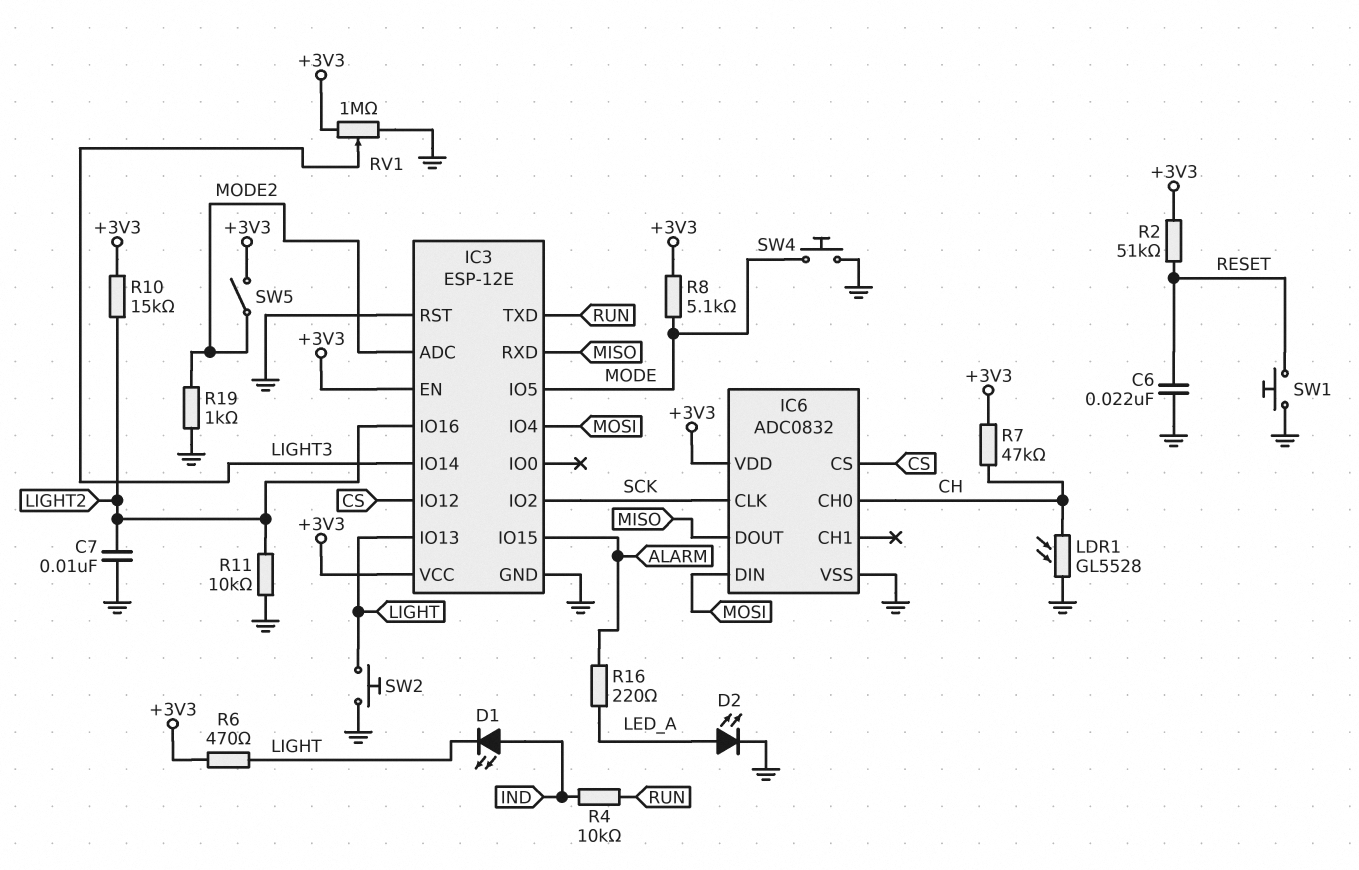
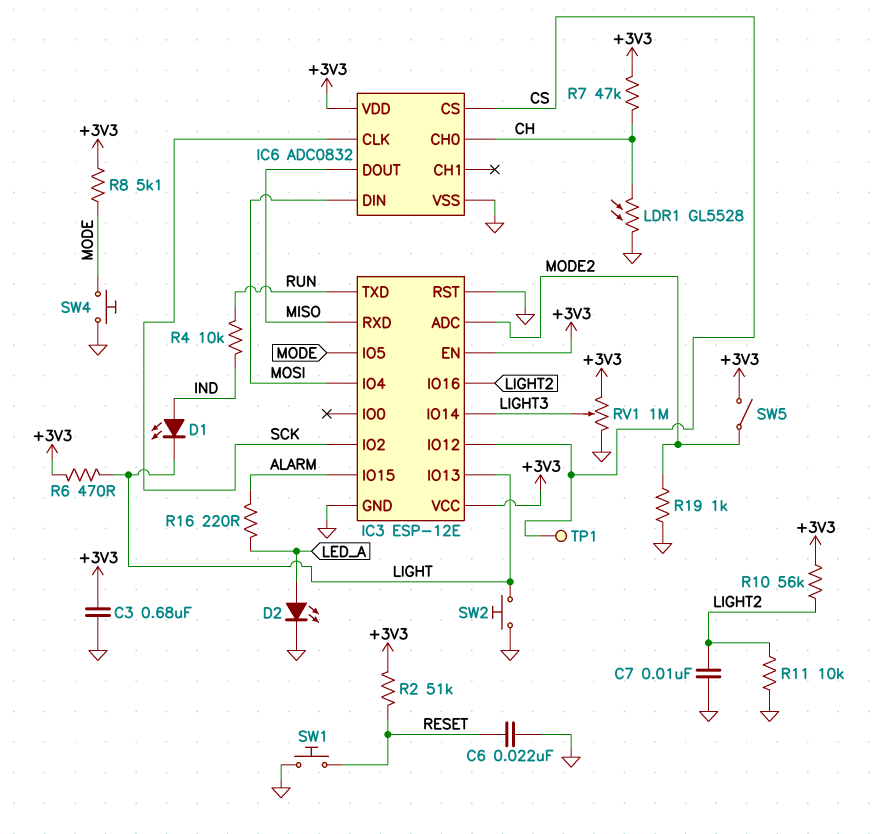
C3: none -> 680nF (+3V3, GND)
R10: 15k (+3V3, LIGHT2) -> 56k (+3V3, LIGHT2)
TP1: none -> test point (CS)

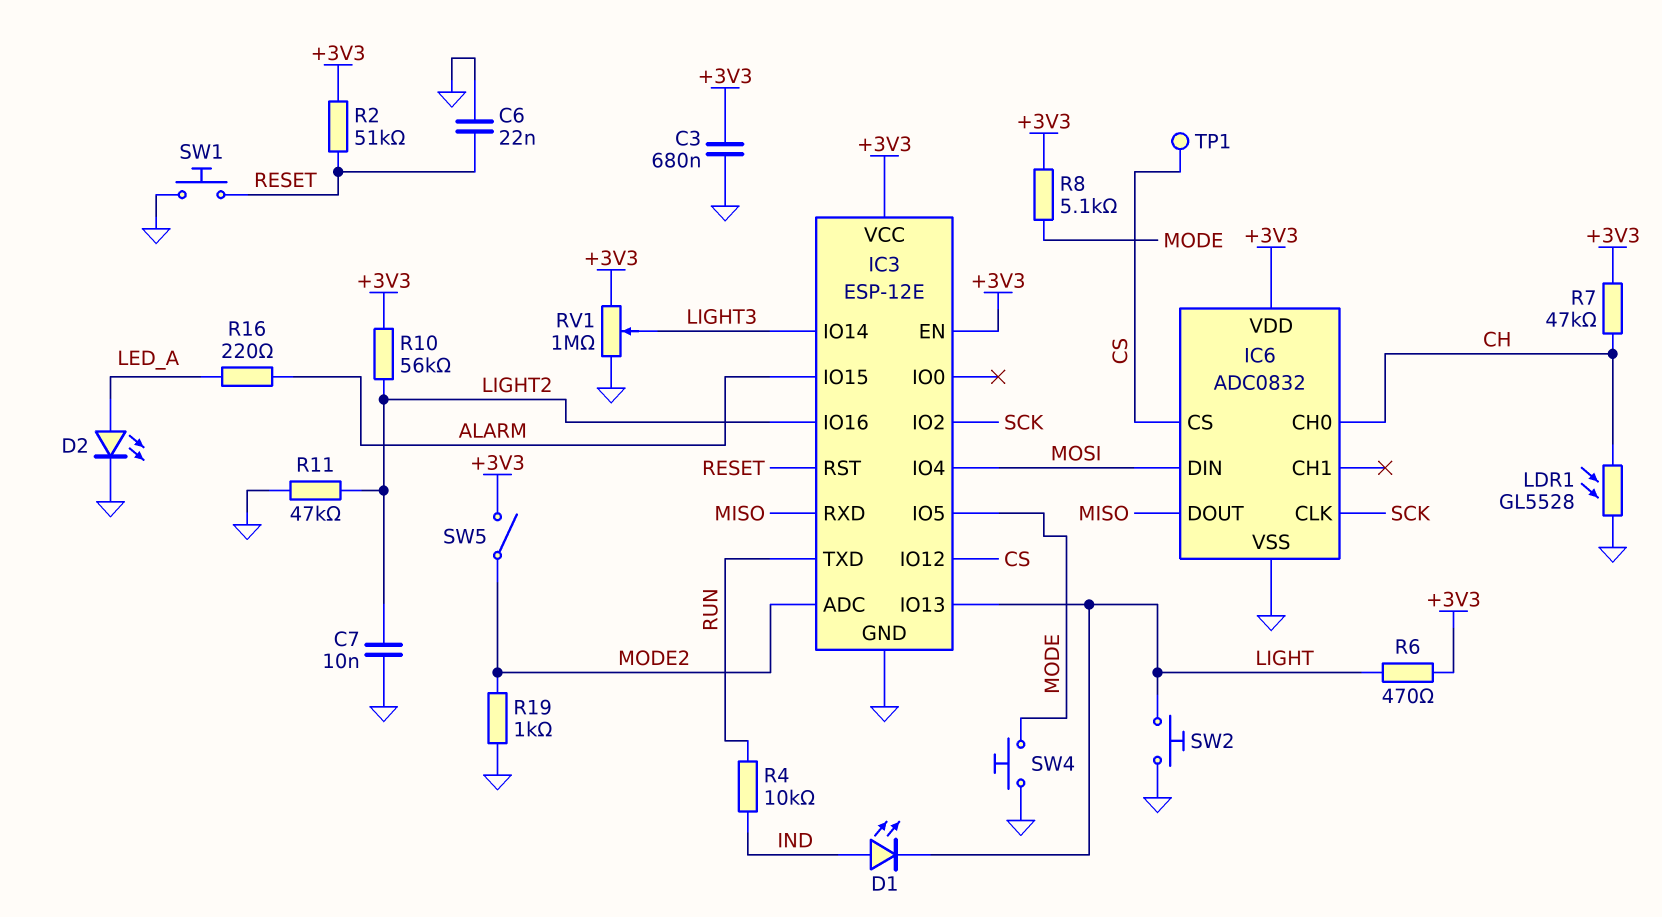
IC3 pin RST: GND -> RESET
R11: 10k (GND, LIGHT2) -> 47k (GND, LIGHT2)

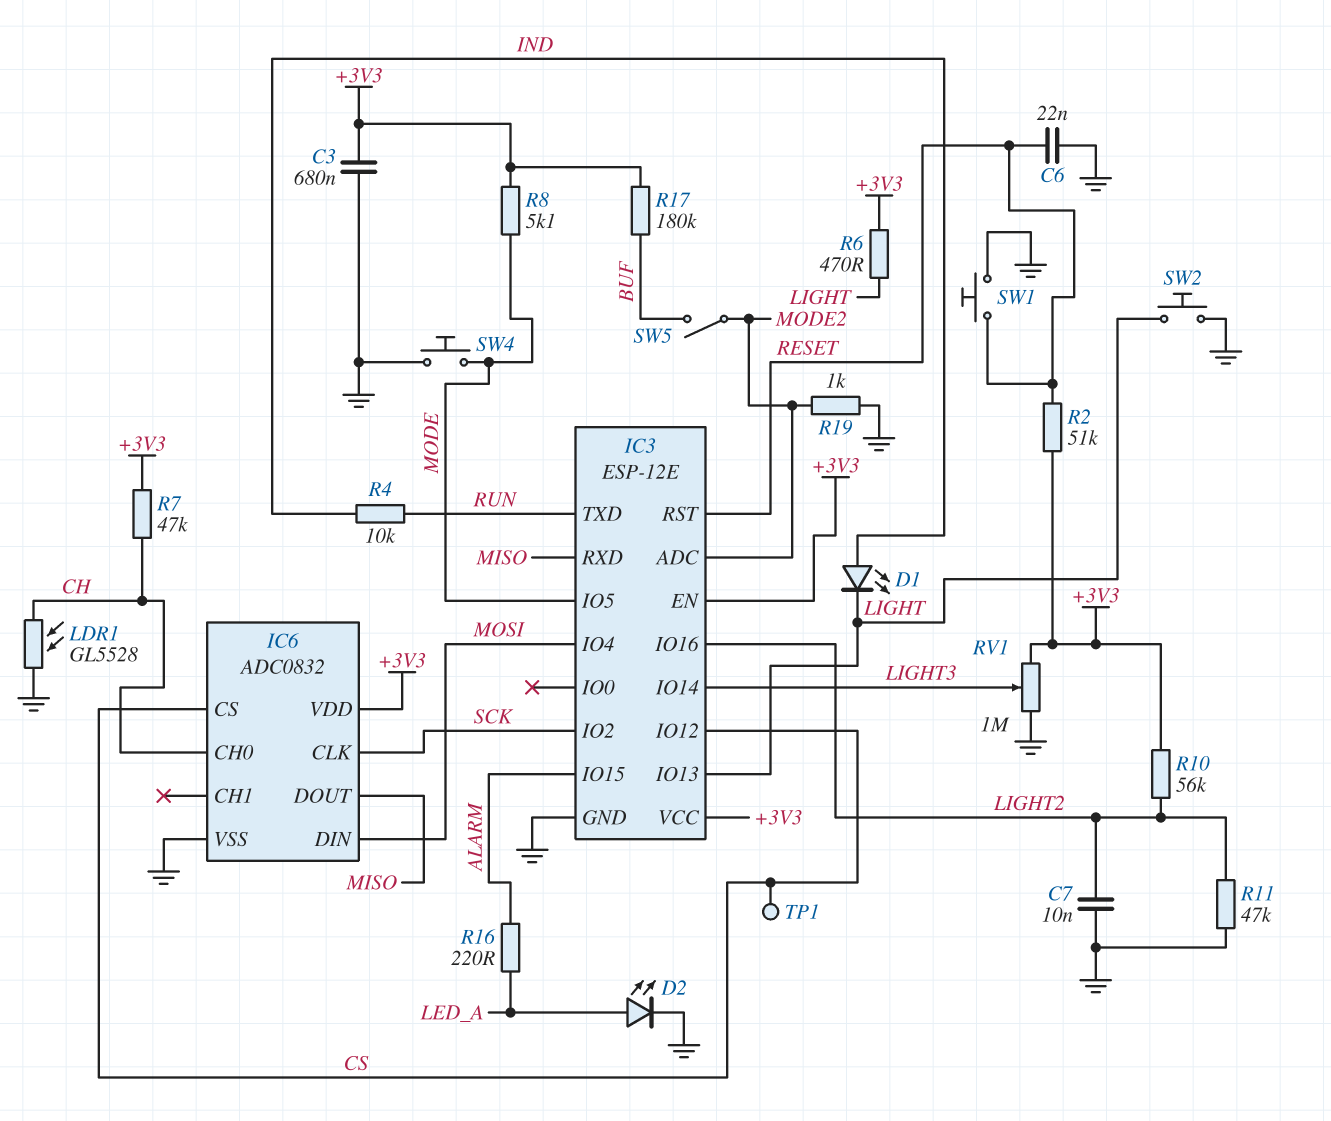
R17: none -> 180k (+3V3, BUF)
SW5: switch (+3V3, MODE2) -> switch (BUF, MODE2)

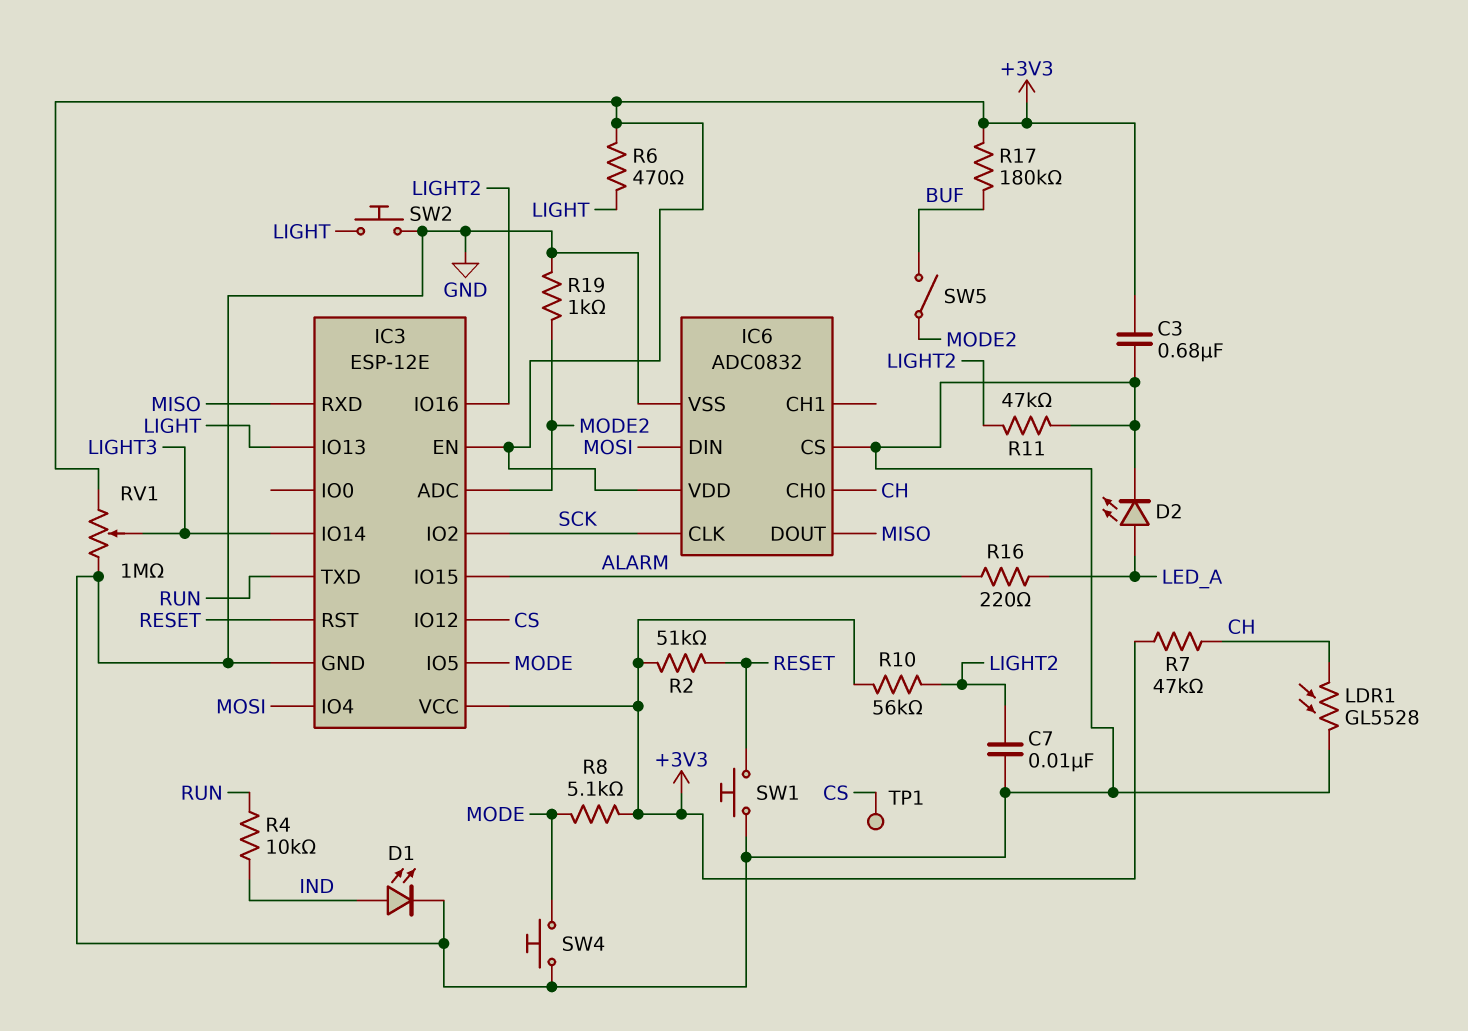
C6: 22nF (GND, RESET) -> none
D1: LED (A IND, K LIGHT) -> LED (A IND, K GND)
IC6 pin CS: CS -> GND

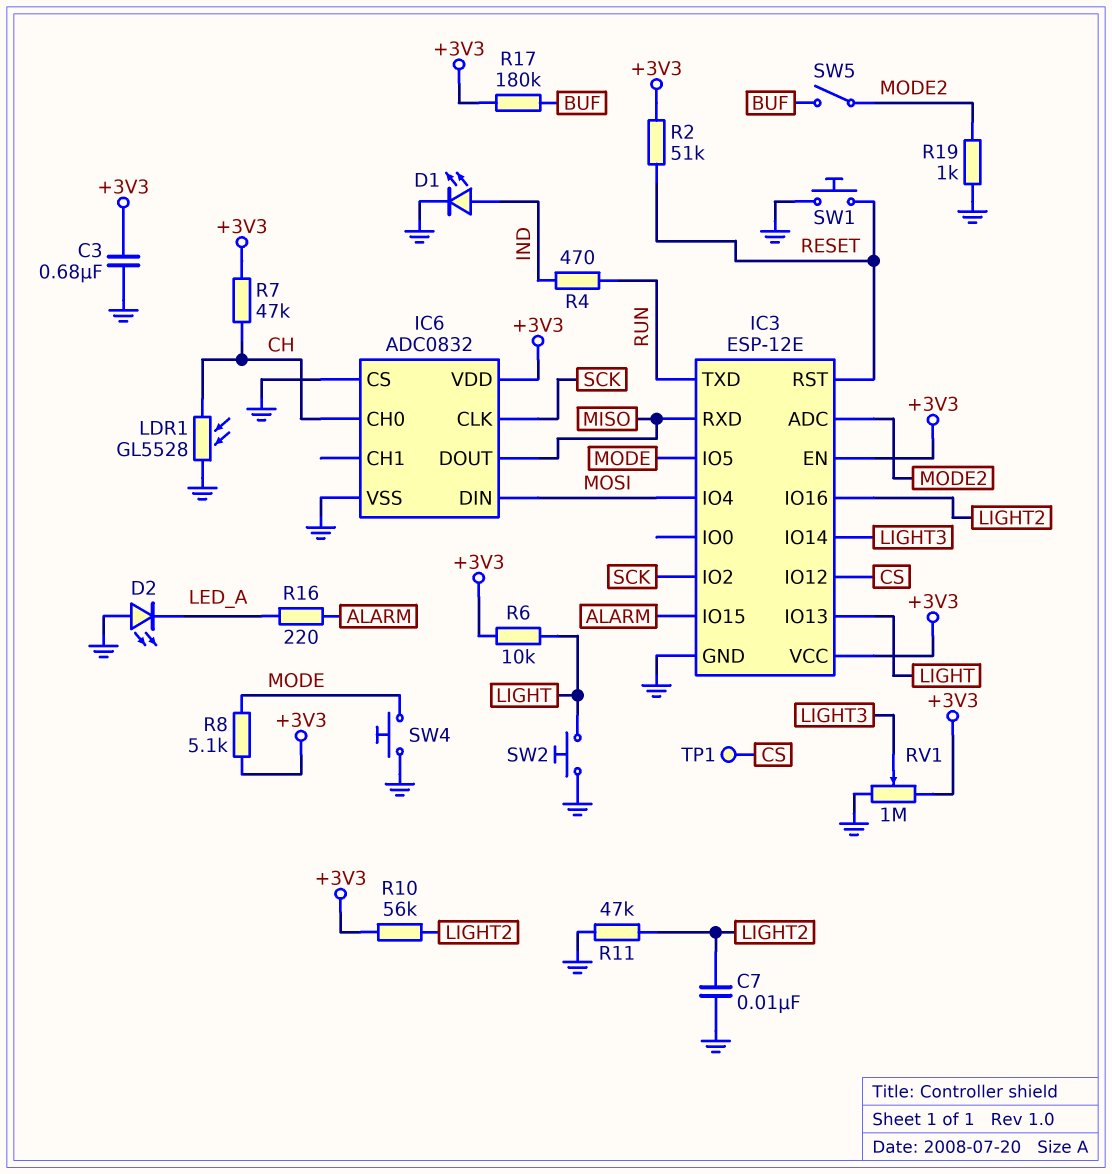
D2: LED (A LED_A, K GND) -> LED (A GND, K LED_A)
R4: 10k (IND, RUN) -> 470 (IND, RUN)
R6: 470 (+3V3, LIGHT) -> 10k (+3V3, LIGHT)

